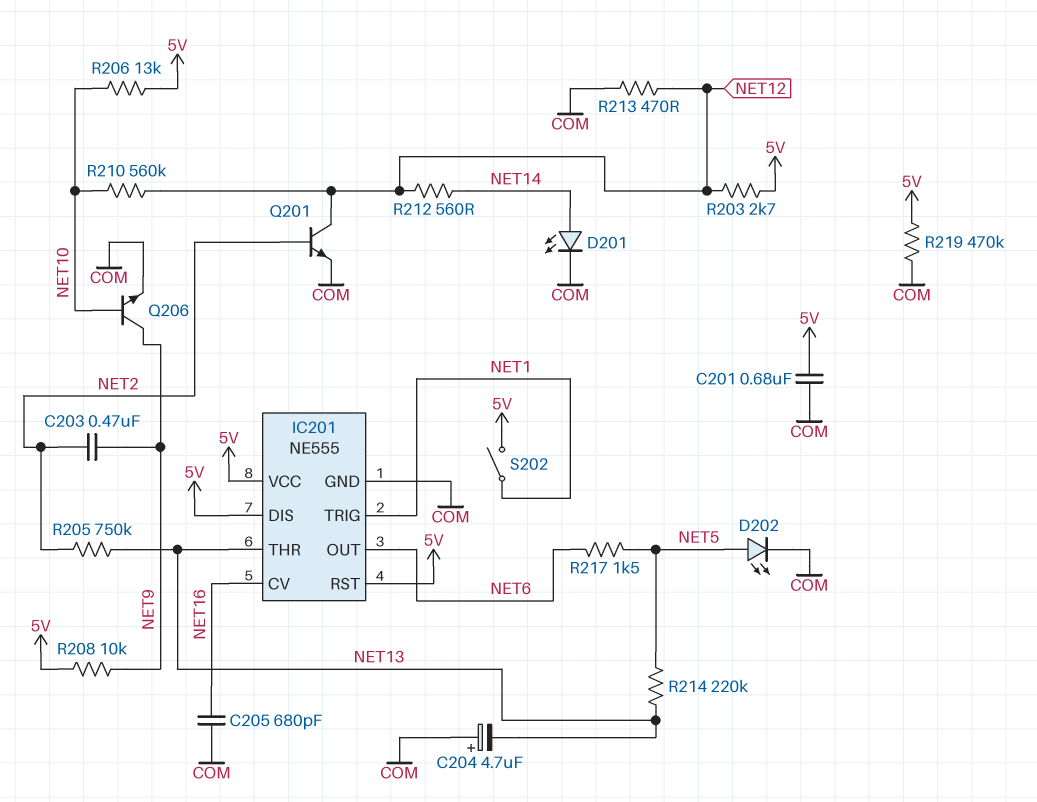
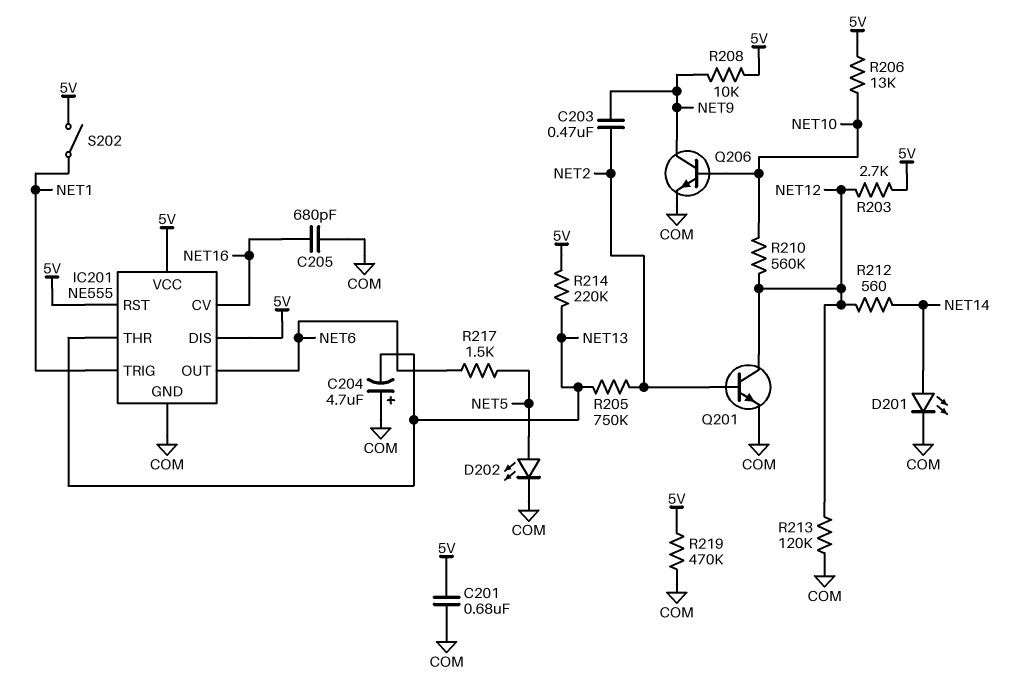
R213: 470 (COM, NET12) -> 120k (COM, NET12)
R214: 220k (NET5, NET13) -> 220k (5V, NET13)

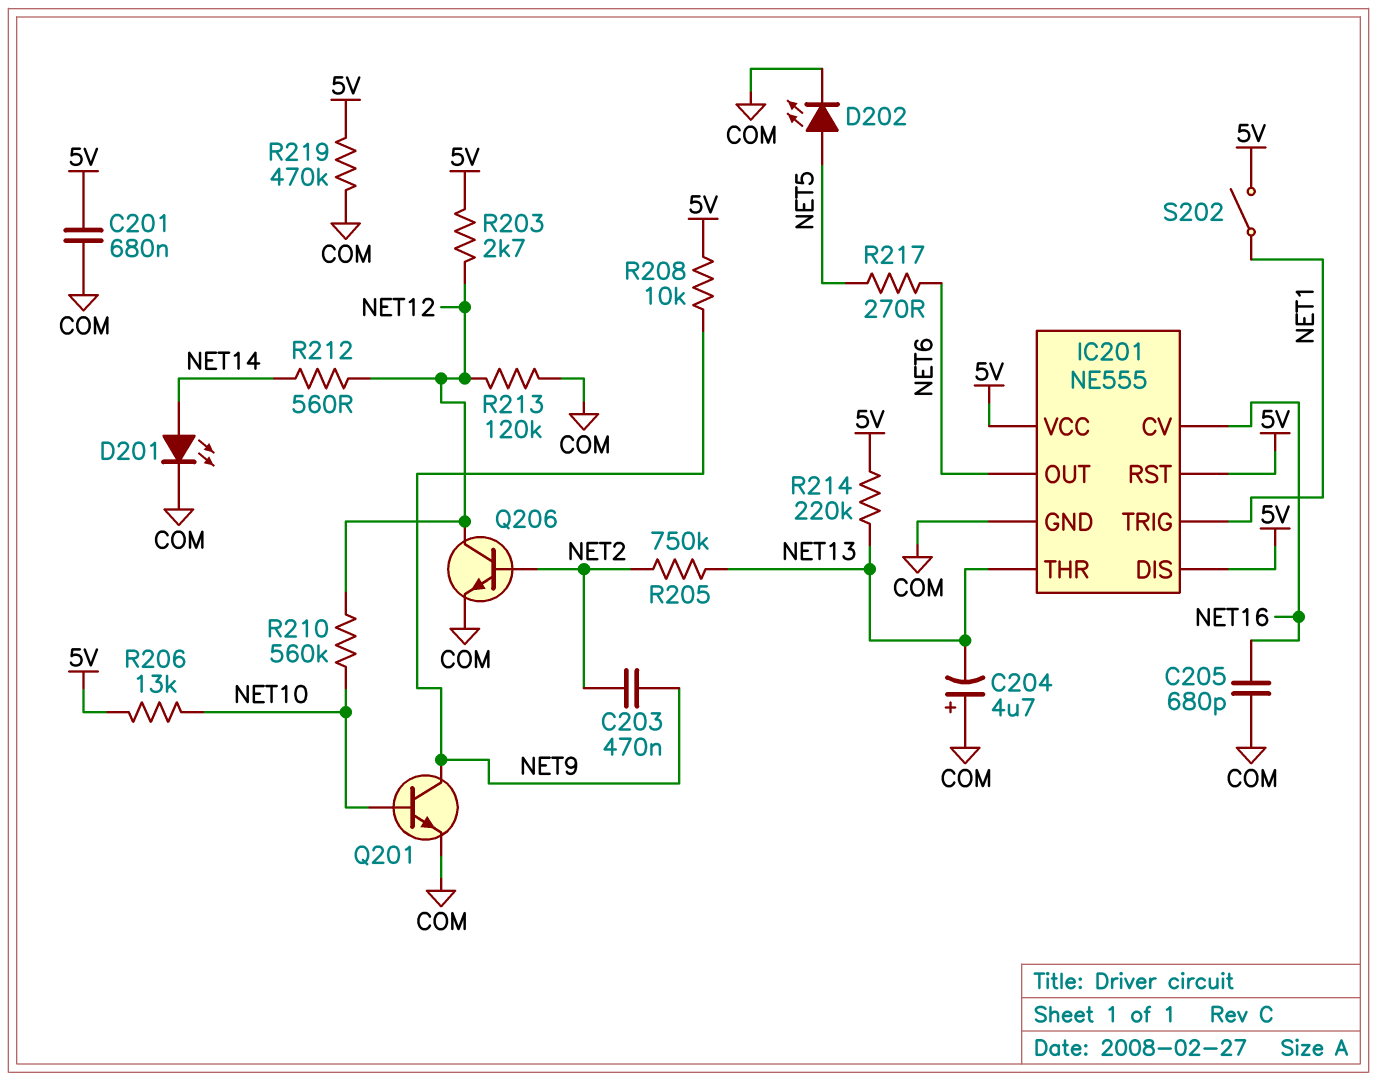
Q201: NPN (B NET2, C NET12, E COM) -> NPN (B NET10, C NET9, E COM)
Q206: NPN (B NET10, C NET9, E COM) -> NPN (B NET2, C NET12, E COM)
R217: 1.5k (NET5, NET6) -> 270 (NET5, NET6)

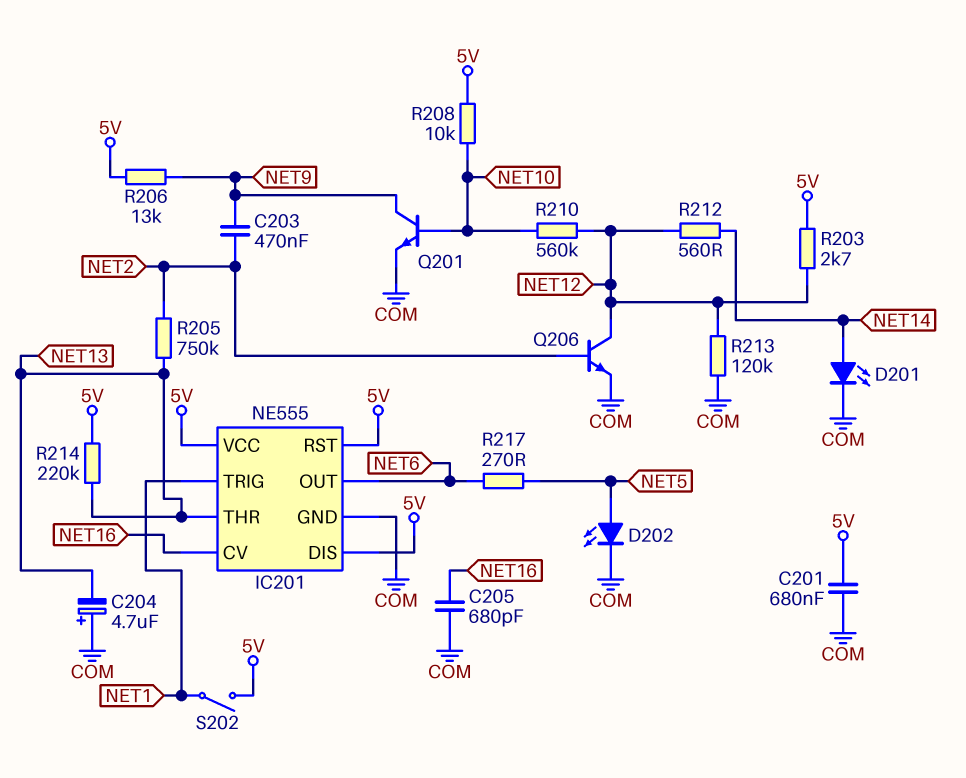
R206: 13k (5V, NET10) -> 13k (5V, NET9)
R208: 10k (5V, NET9) -> 10k (5V, NET10)
R219: 470k (5V, COM) -> none

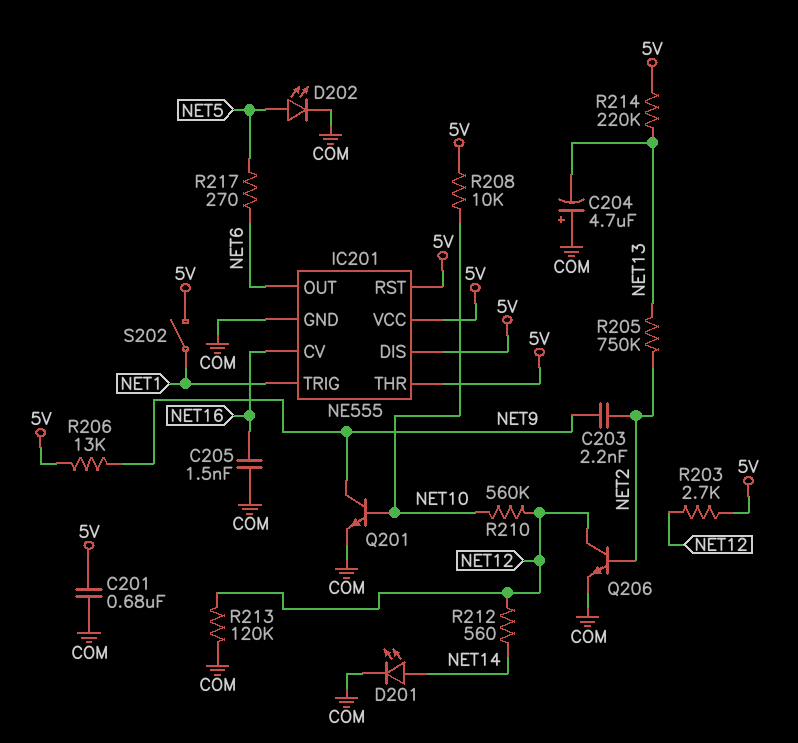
C203: 470nF (NET2, NET9) -> 2.2nF (NET2, NET9)
C205: 680pF (COM, NET16) -> 1.5nF (COM, NET16)
IC201 pin THR: NET13 -> 5V

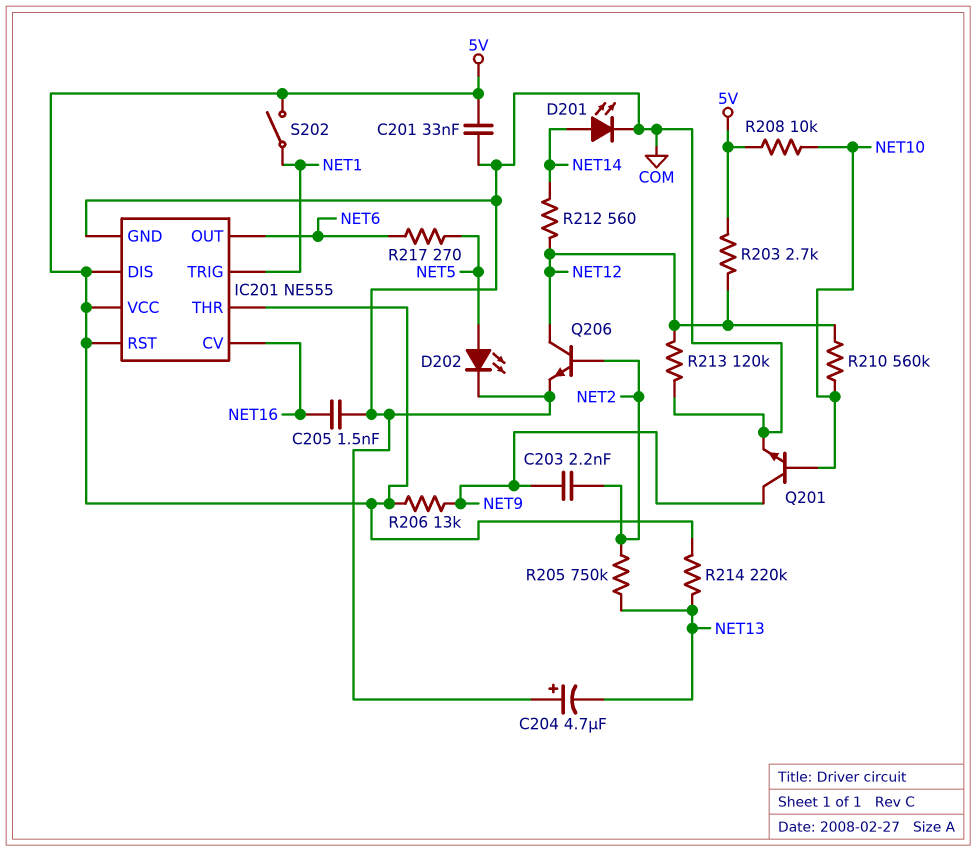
C201: 680nF (5V, COM) -> 33nF (5V, COM)

